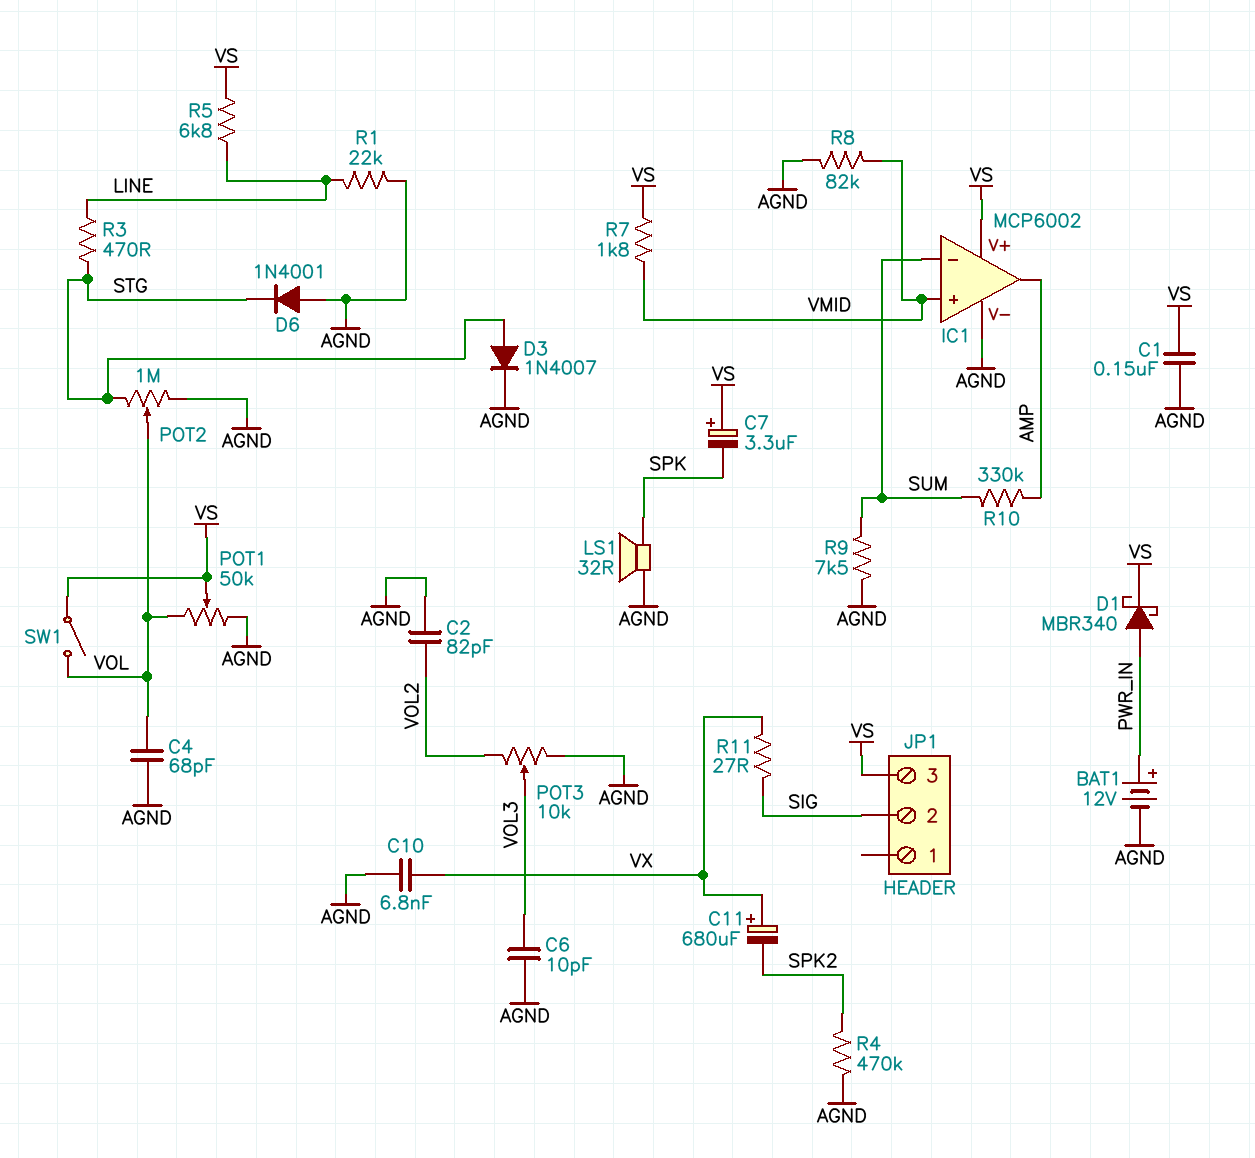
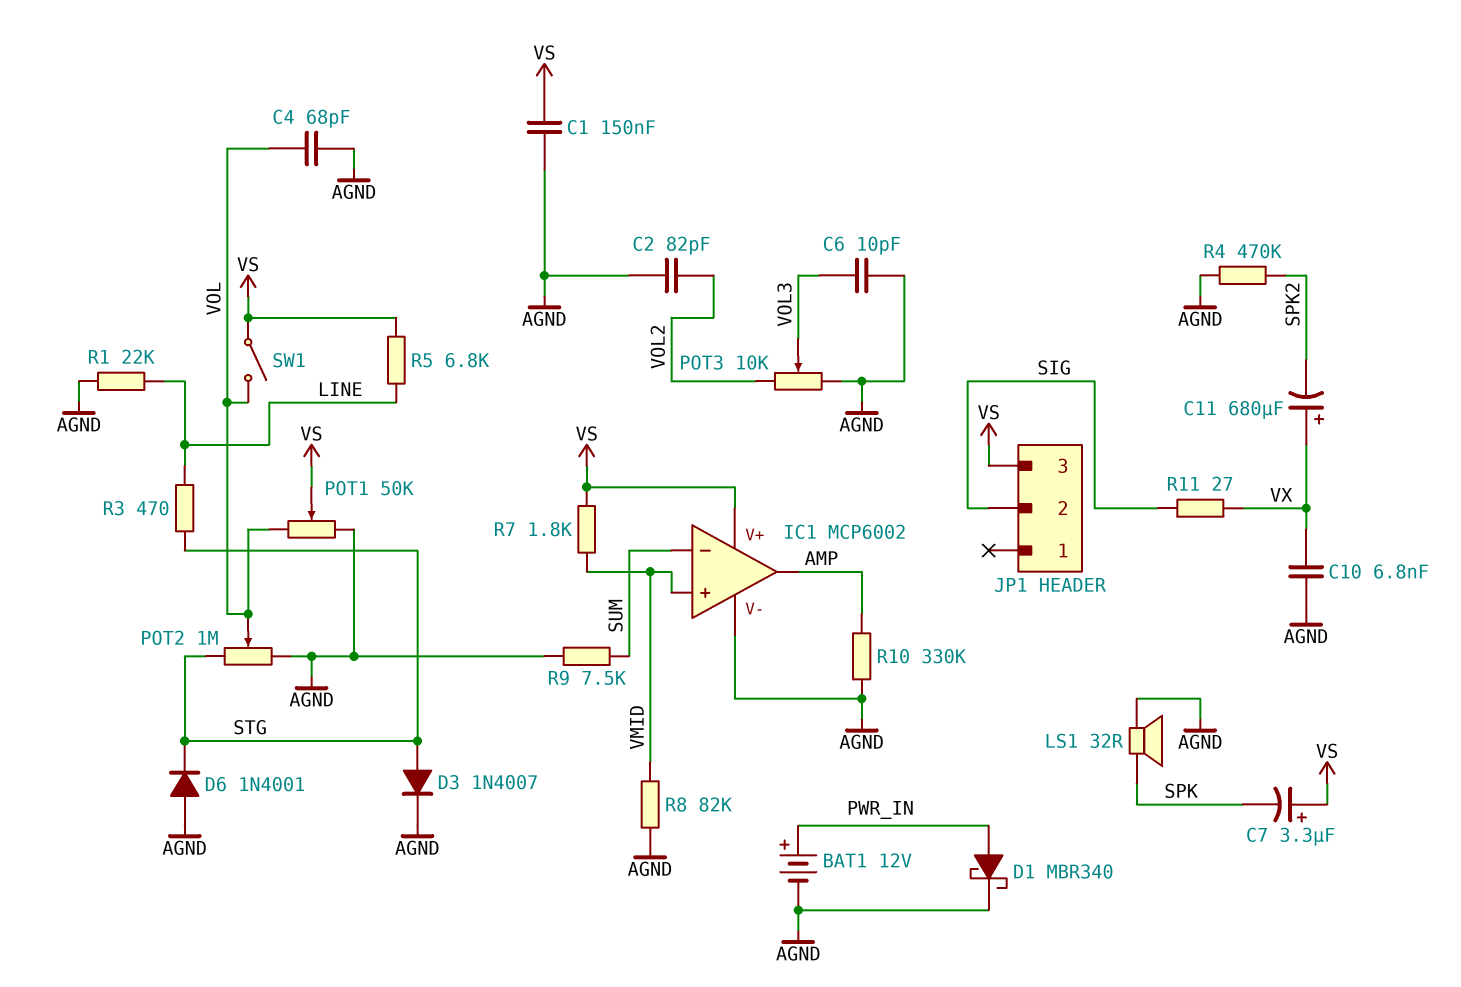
D1: schottky MBR340 (A PWR_IN, K VS) -> schottky MBR340 (A PWR_IN, K AGND)
R10: 330k (AMP, SUM) -> 330k (AGND, AMP)

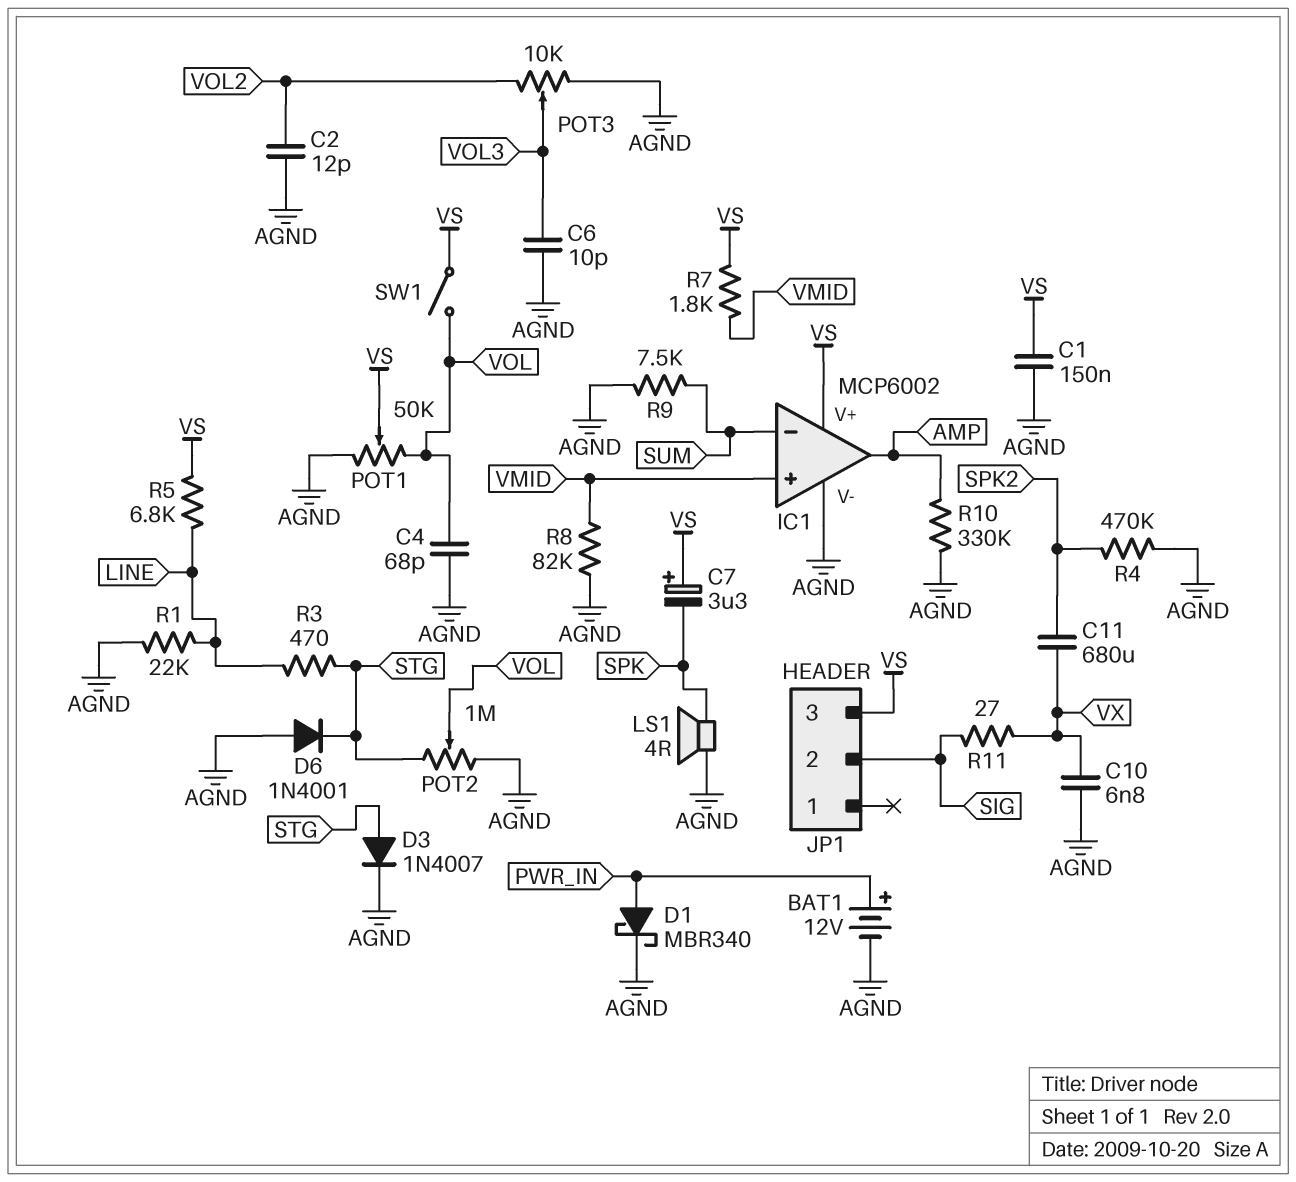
C2: 82pF (AGND, VOL2) -> 12pF (AGND, VOL2)
C11: 680uF (plus VX, minus SPK2) -> 680uF (SPK2, VX)
LS1: speaker 32R (AGND, SPK) -> speaker 4R (AGND, SPK)

